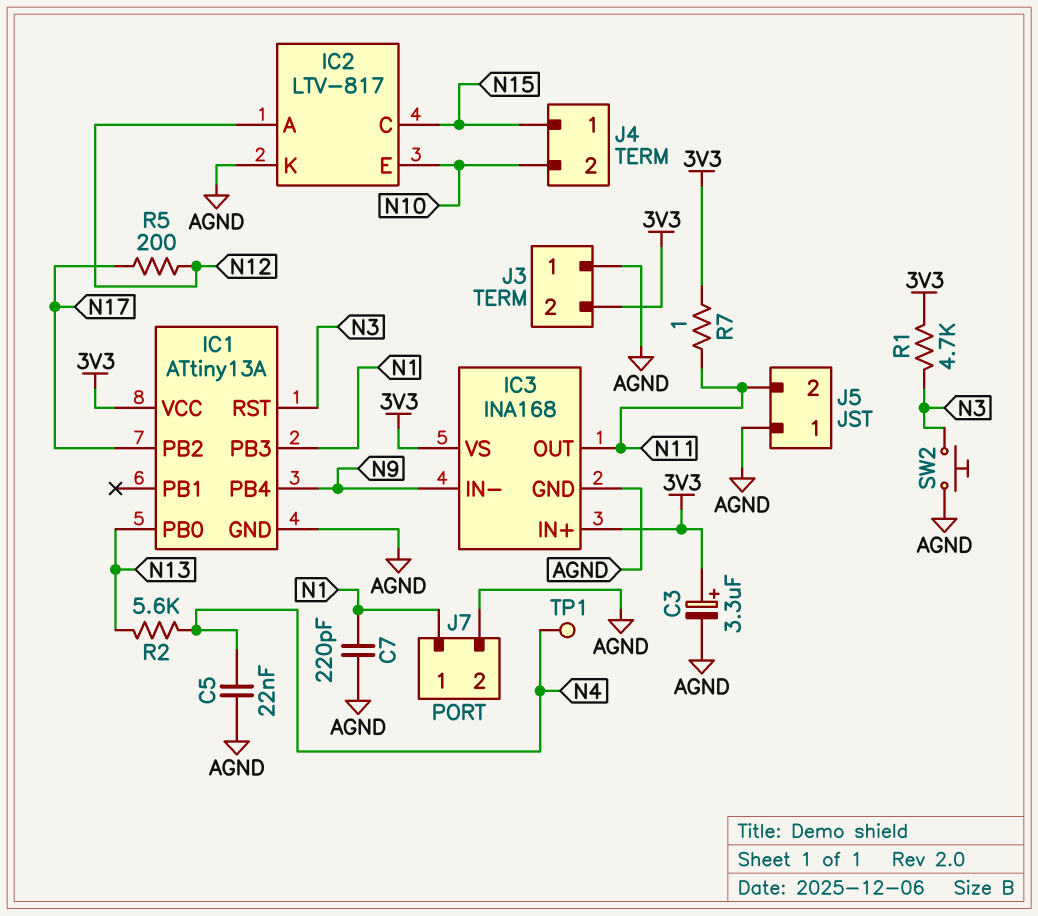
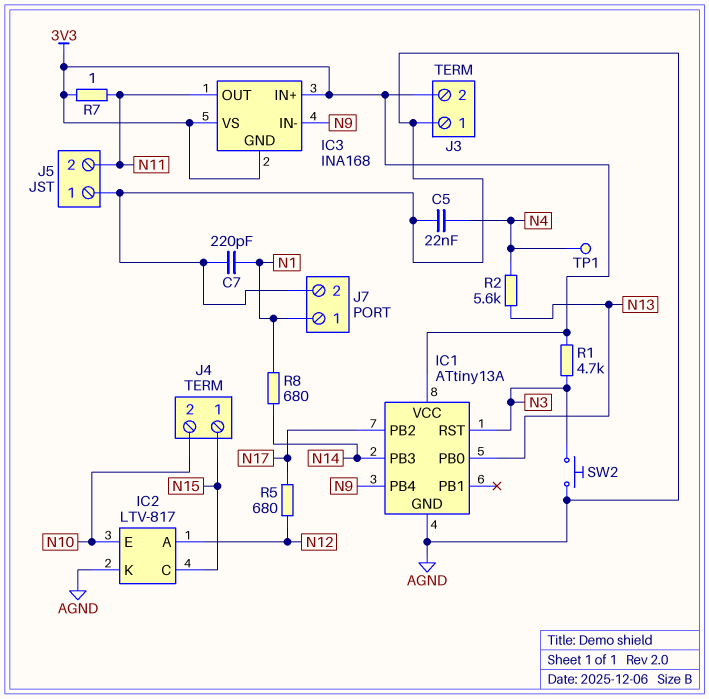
C3: 3.3uF (plus 3V3, minus AGND) -> none
IC1 pin PB3: N1 -> N14
IC3 pin GND: AGND -> 3V3
R5: 200 (N12, N17) -> 680 (N12, N17)
R8: none -> 680 (N1, N14)

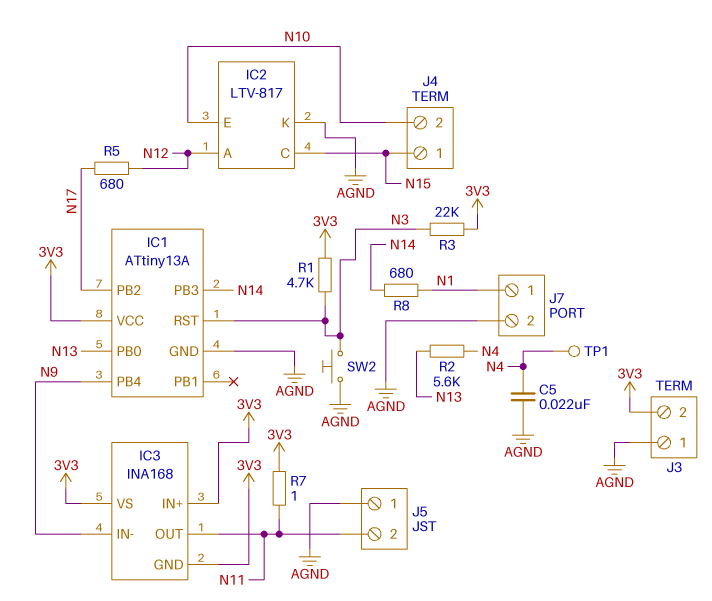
C7: 220pF (AGND, N1) -> none
R3: none -> 22k (3V3, N3)

